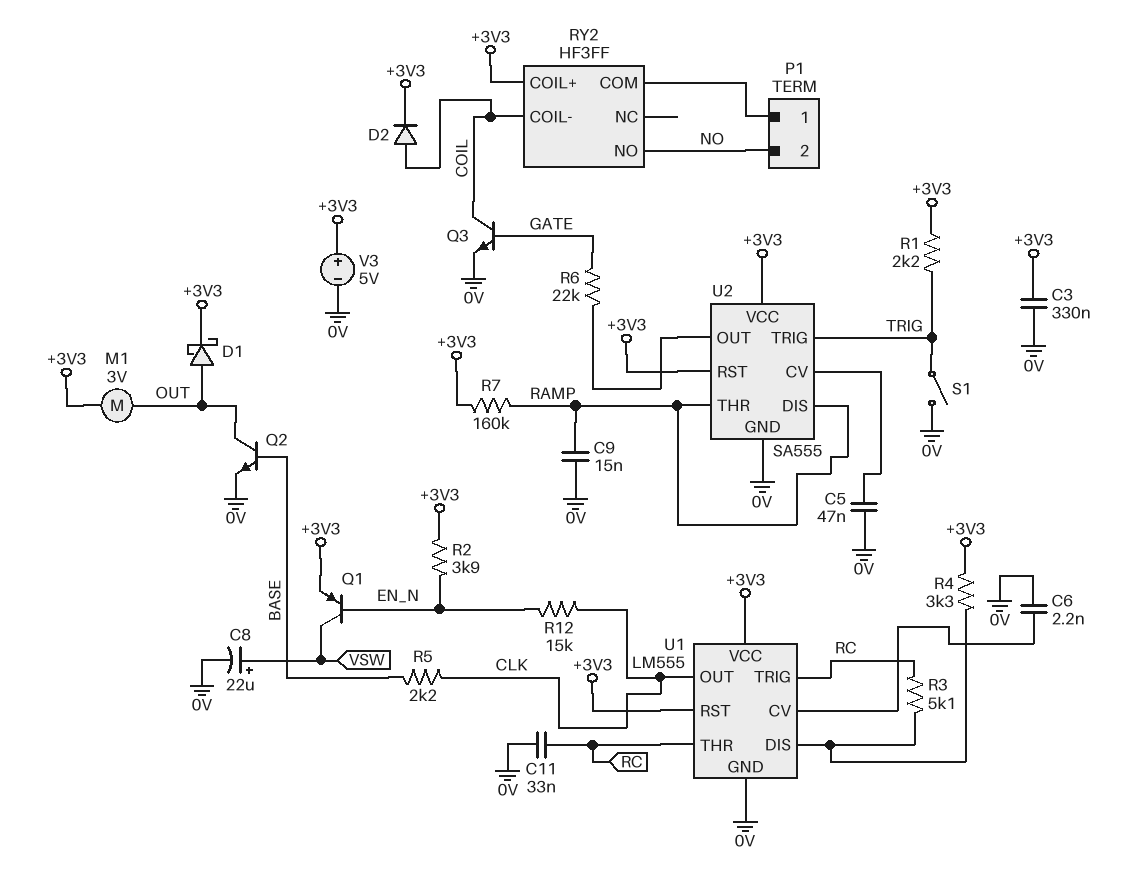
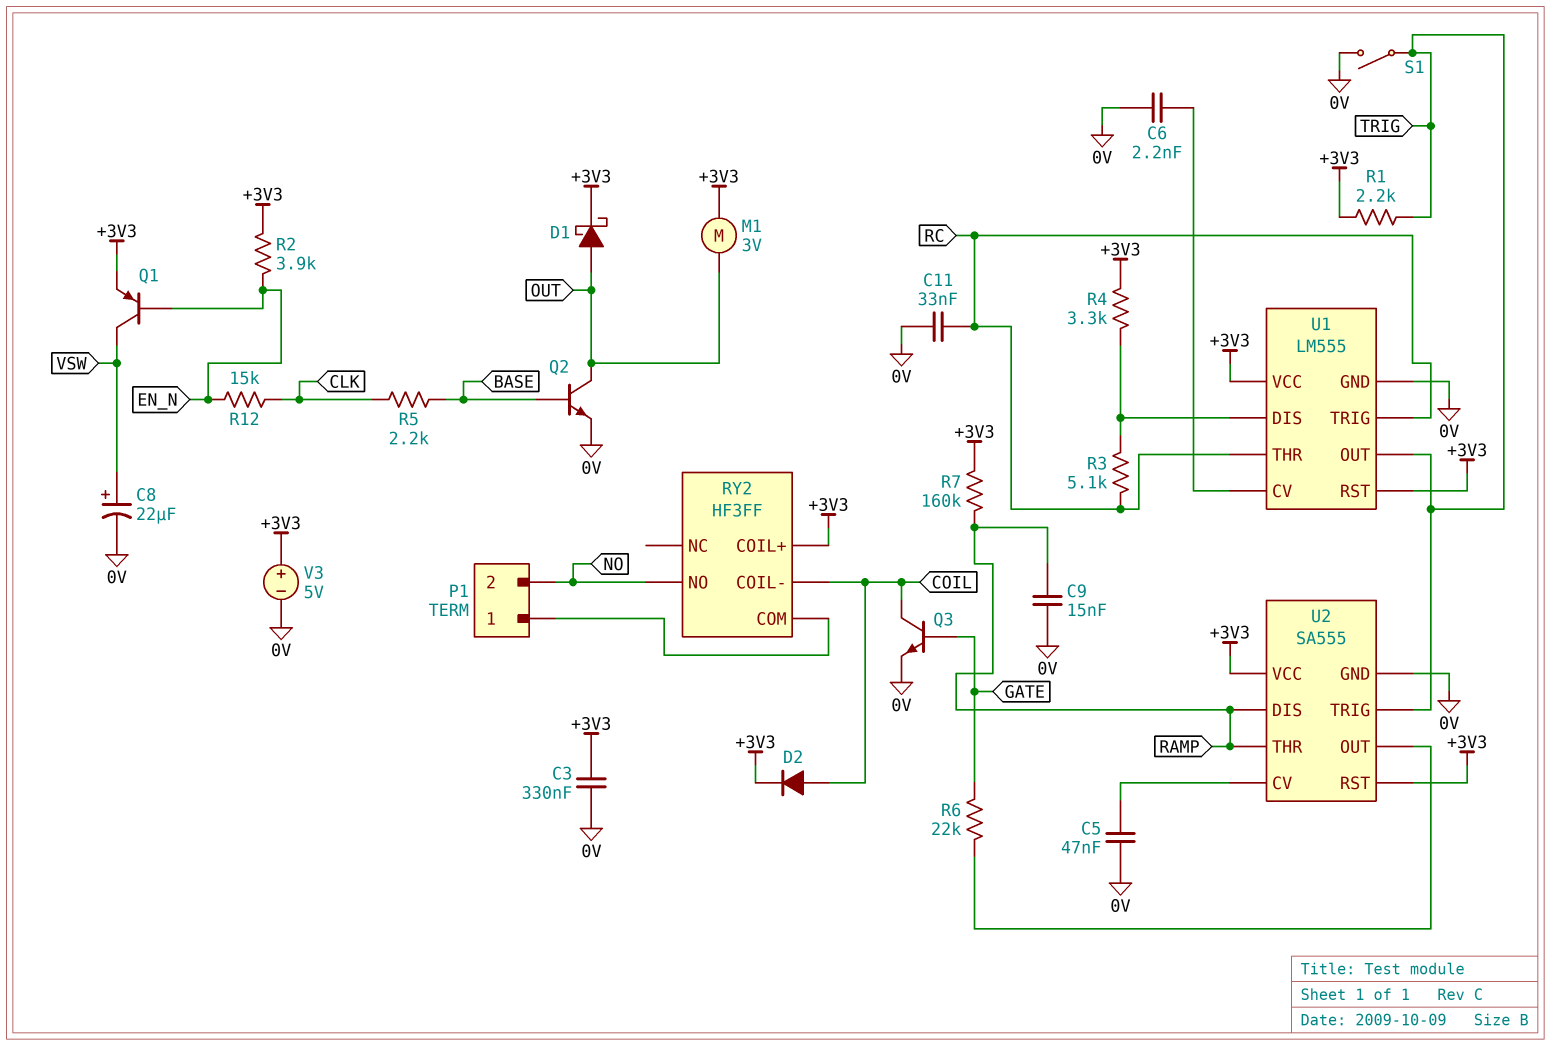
U1 pin OUT: CLK -> TRIG

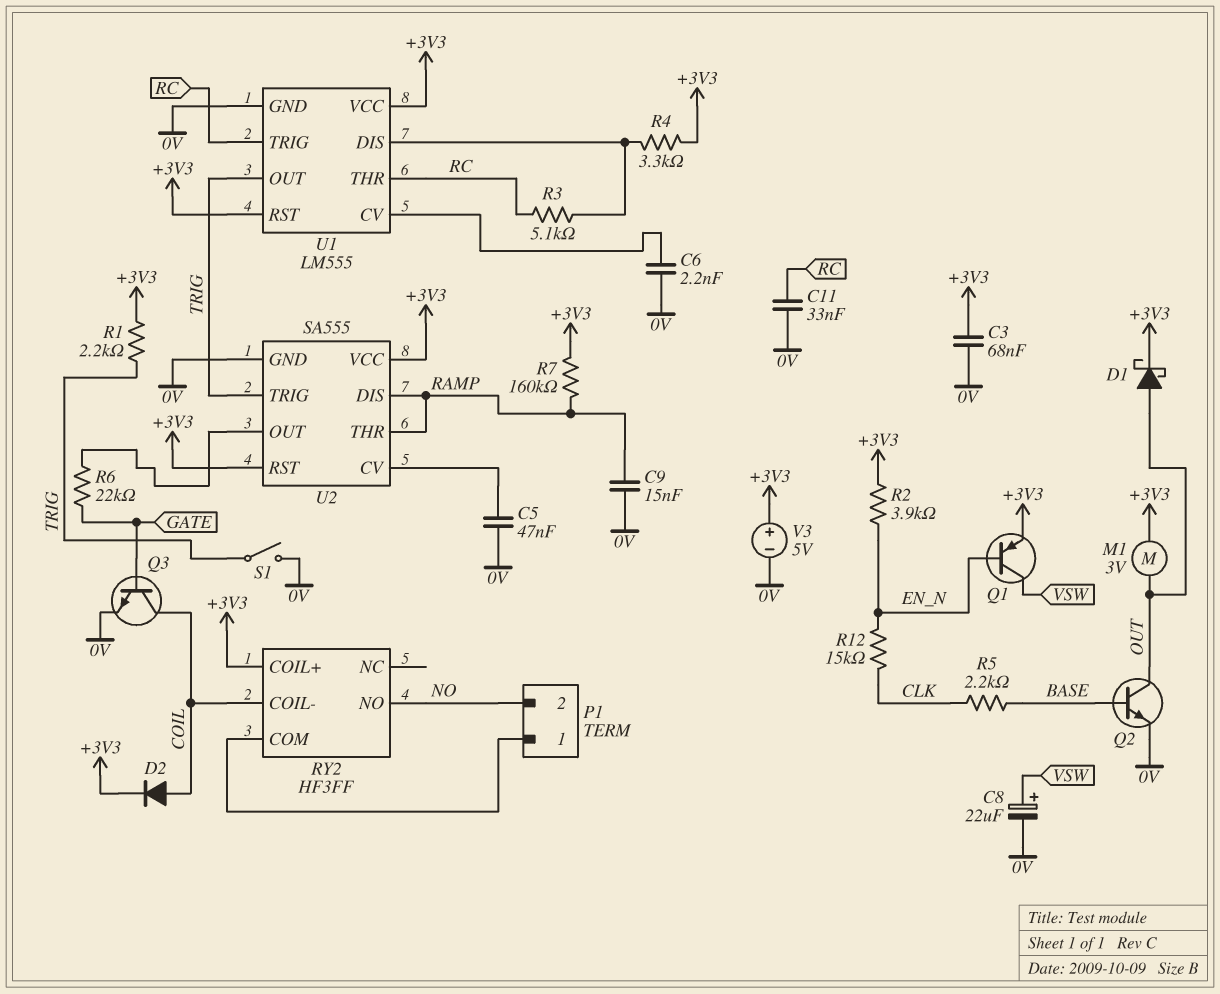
C3: 330nF (+3V3, 0V) -> 68nF (+3V3, 0V)

